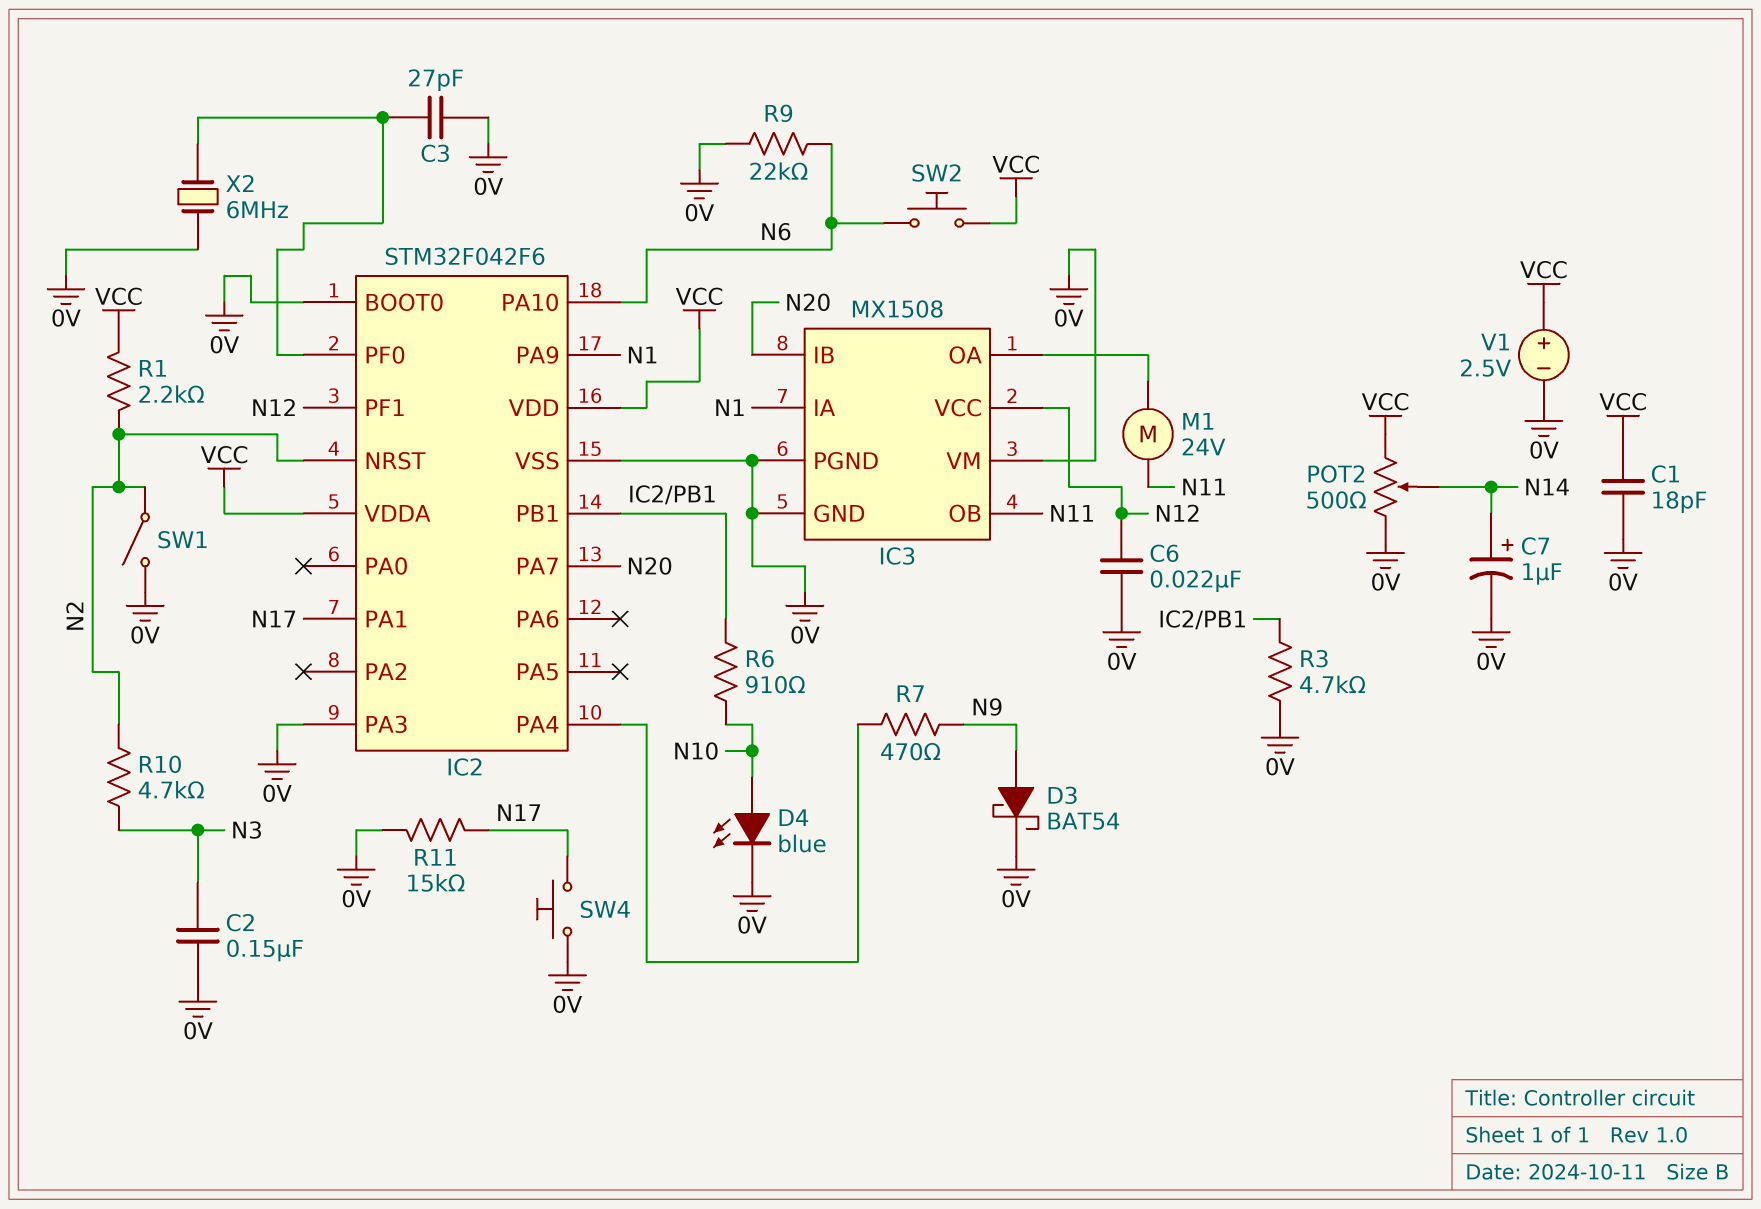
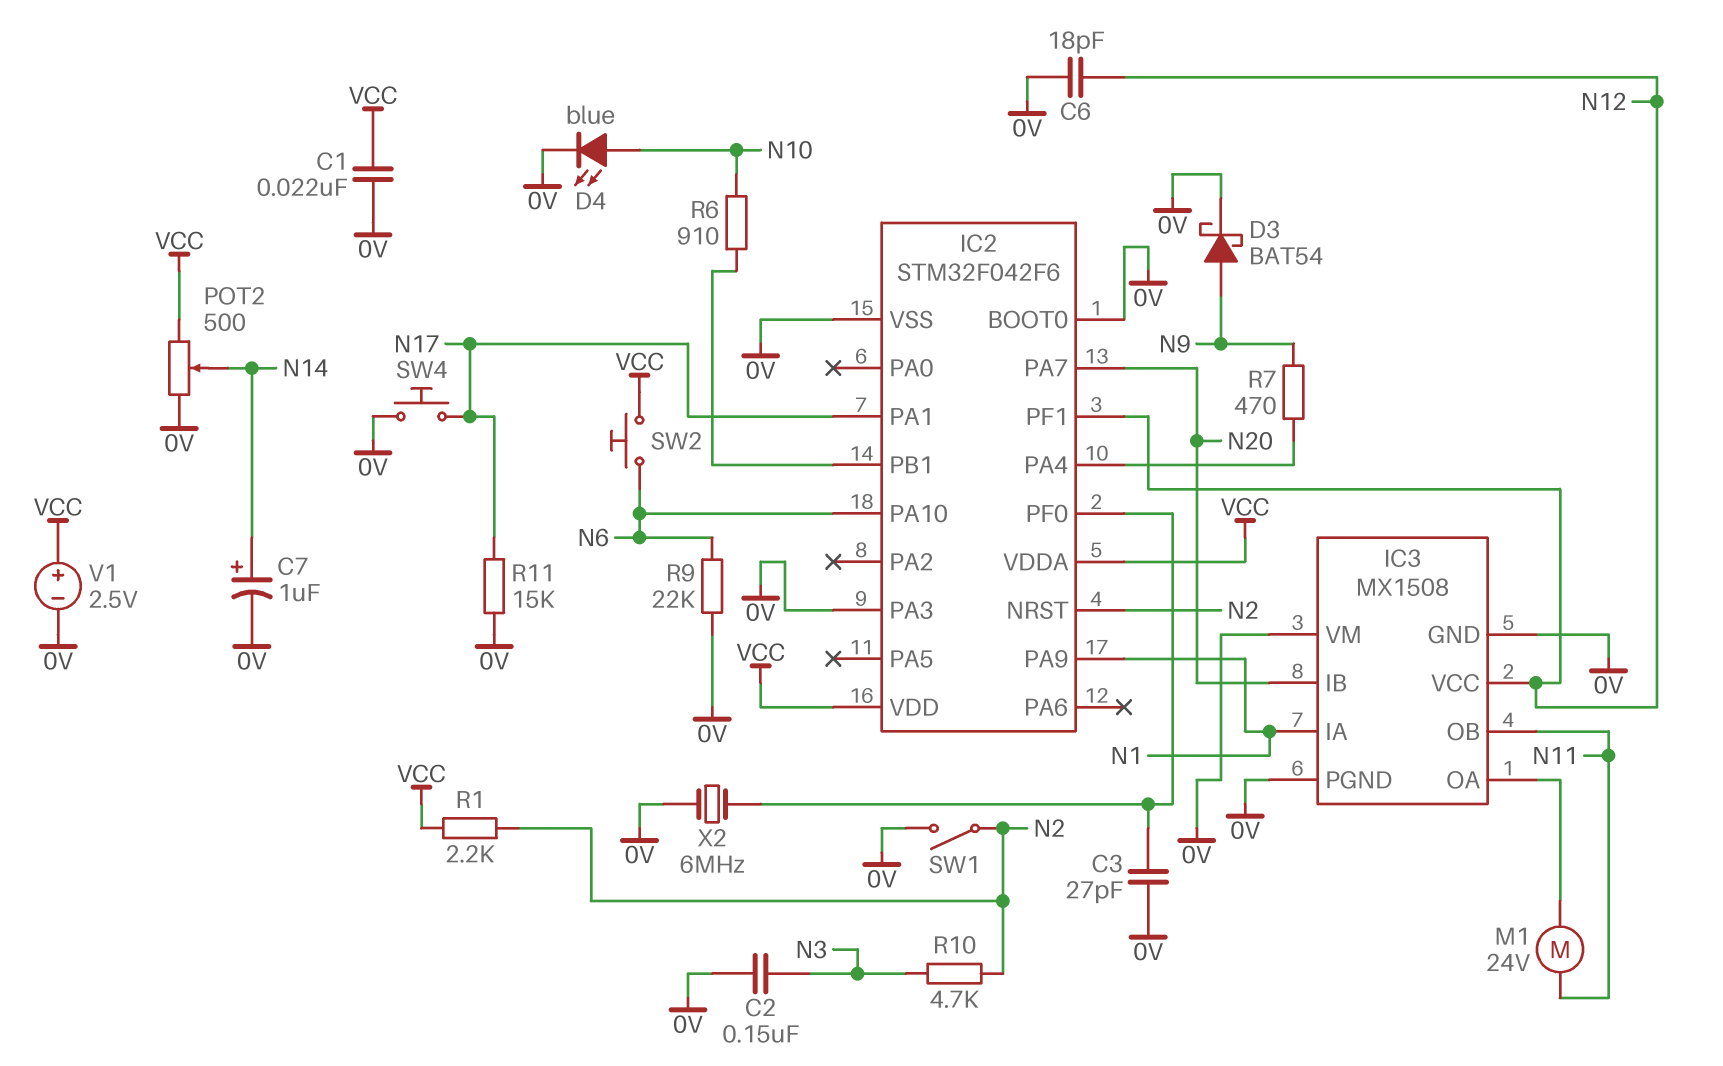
C1: 18pF (0V, VCC) -> 22nF (0V, VCC)
C6: 22nF (0V, N12) -> 18pF (0V, N12)
R3: 4.7k (0V, IC2/PB1) -> none

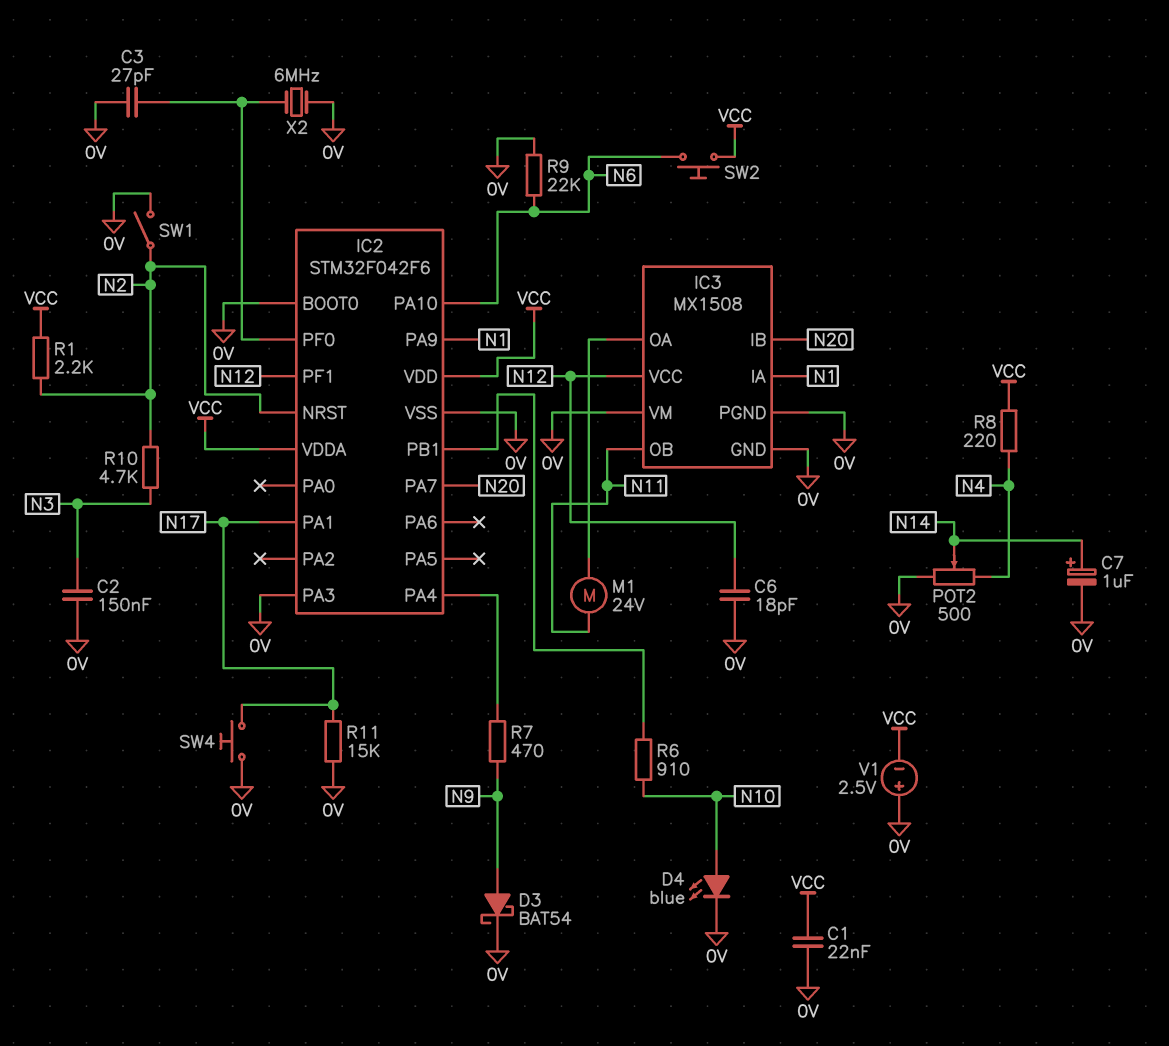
POT2: 500 (0V, VCC, wiper N14) -> 500 (0V, N4, wiper N14)
R8: none -> 220 (N4, VCC)
V1: 2.5V (plus VCC, minus 0V) -> 2.5V (plus 0V, minus VCC)

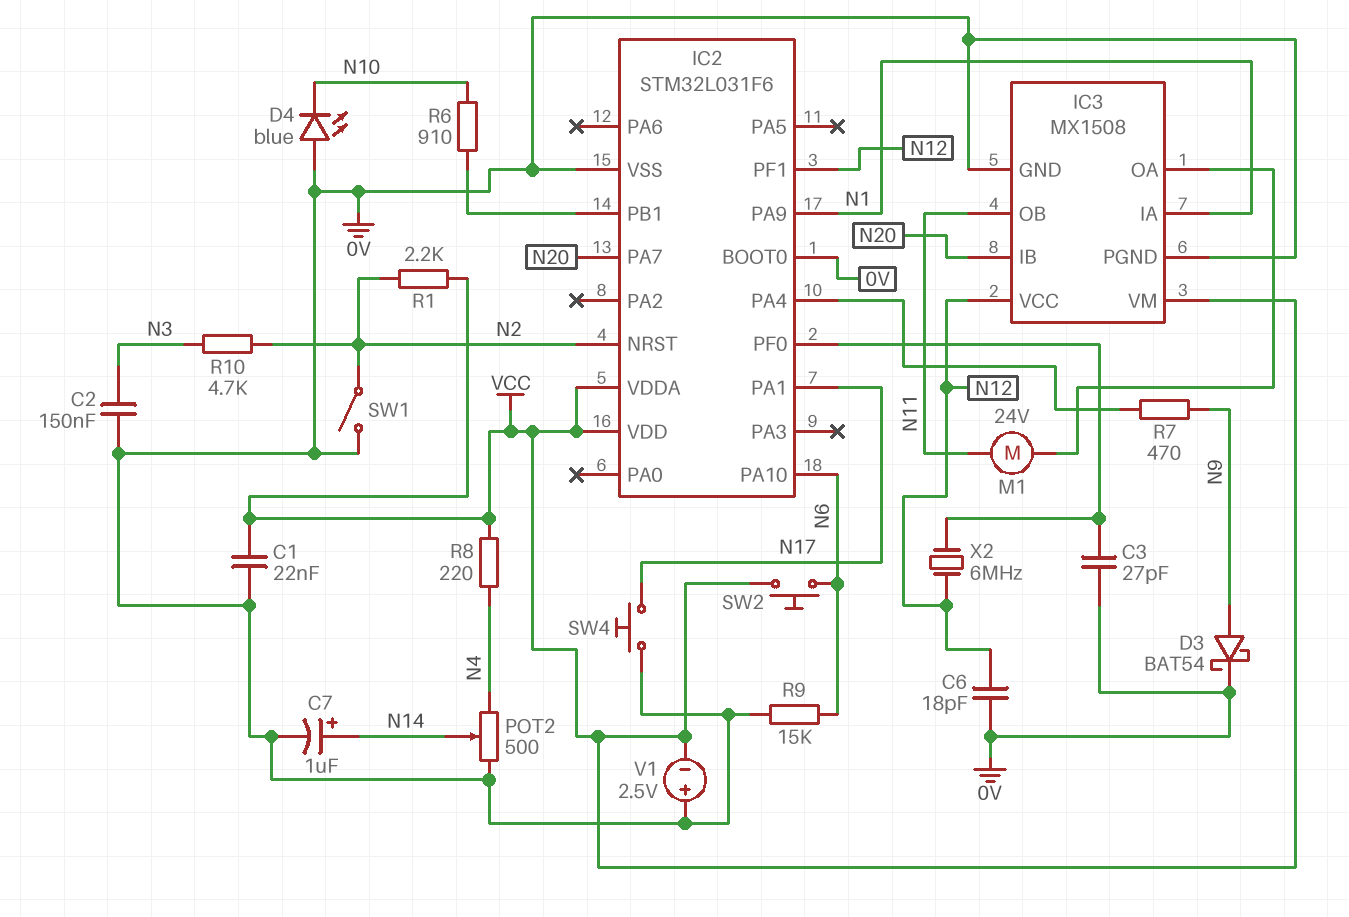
D4: LED blue (A N10, K 0V) -> LED blue (A 0V, K N10)
IC2: STM32F042F6 -> STM32L031F6
IC2 pin PA3: 0V -> none
IC3 pin VM: 0V -> VCC
R9: 22k (0V, N6) -> 15k (0V, N6)
R11: 15k (0V, N17) -> none
X2: 6MHz (0V, IC2/PF0) -> 6MHz (IC2/PF0, N12)

